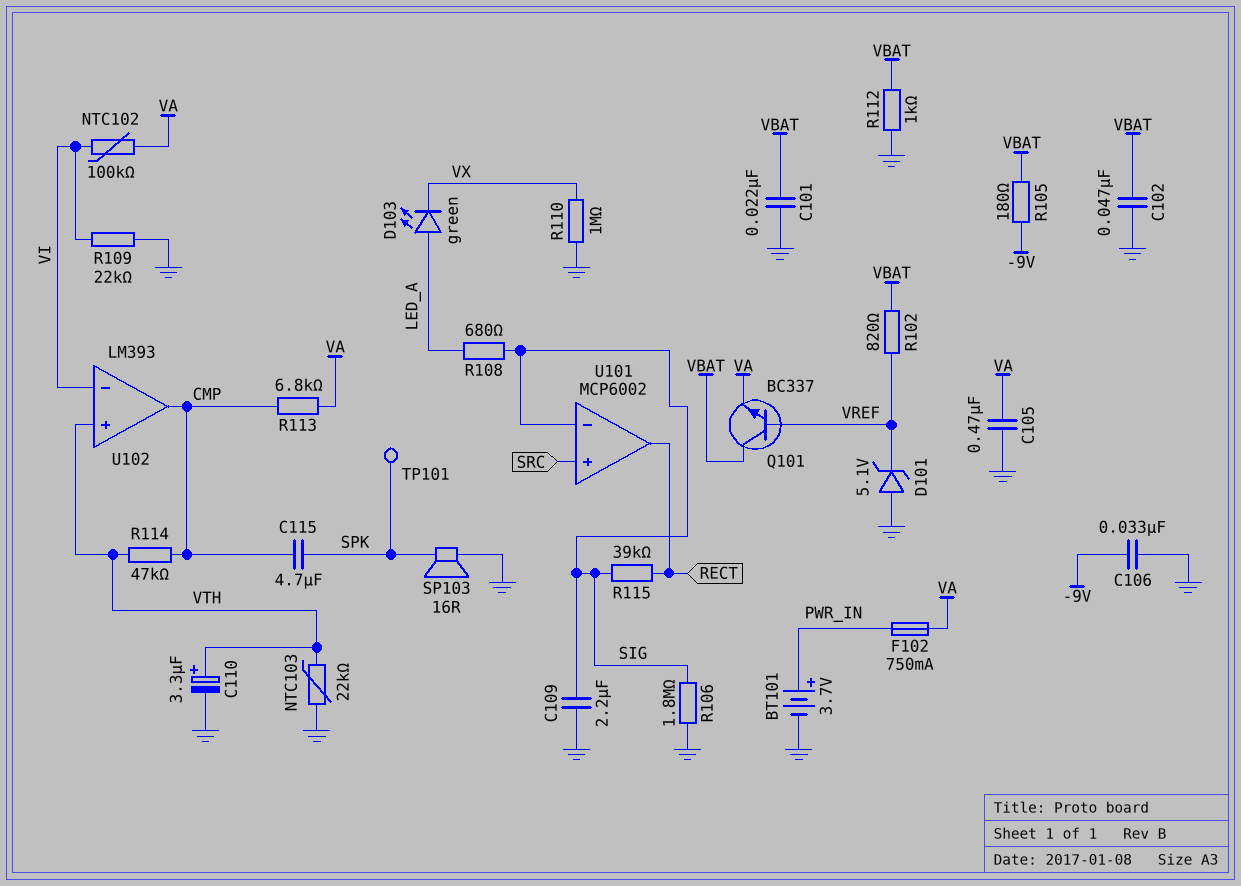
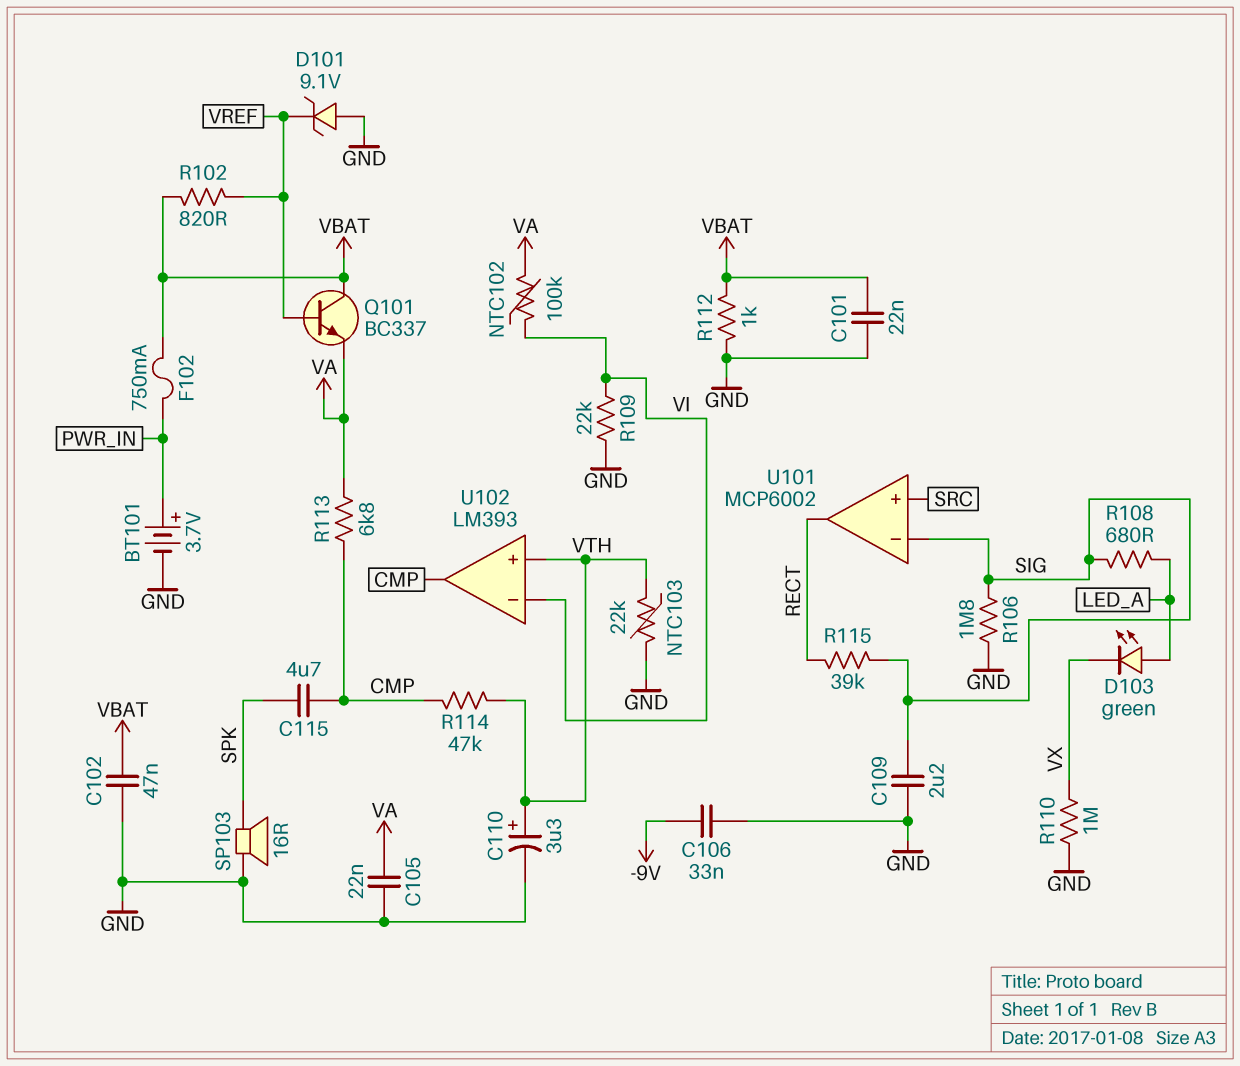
C105: 470nF (GND, VA) -> 22nF (GND, VA)
D101: zener 5.1V (A GND, K VREF) -> zener 9.1V (A GND, K VREF)
F102: 750mA (PWR_IN, VA) -> 750mA (PWR_IN, VBAT)
R105: 180 (-9V, VBAT) -> none
TP101: test point (SPK) -> none

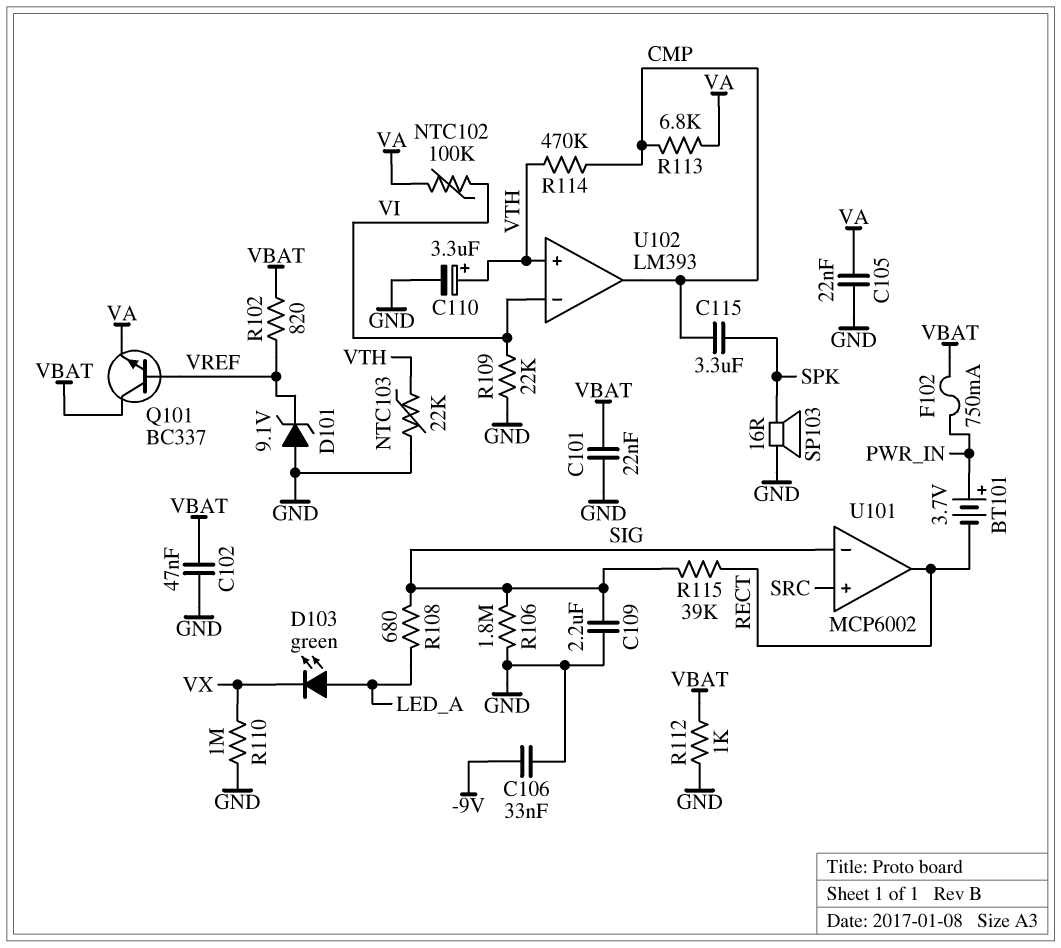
BT101: 3.7V (plus PWR_IN, minus GND) -> 3.7V (plus PWR_IN, minus RECT)
C115: 4.7uF (CMP, SPK) -> 3.3uF (CMP, SPK)
R114: 47k (CMP, VTH) -> 470k (CMP, VTH)

